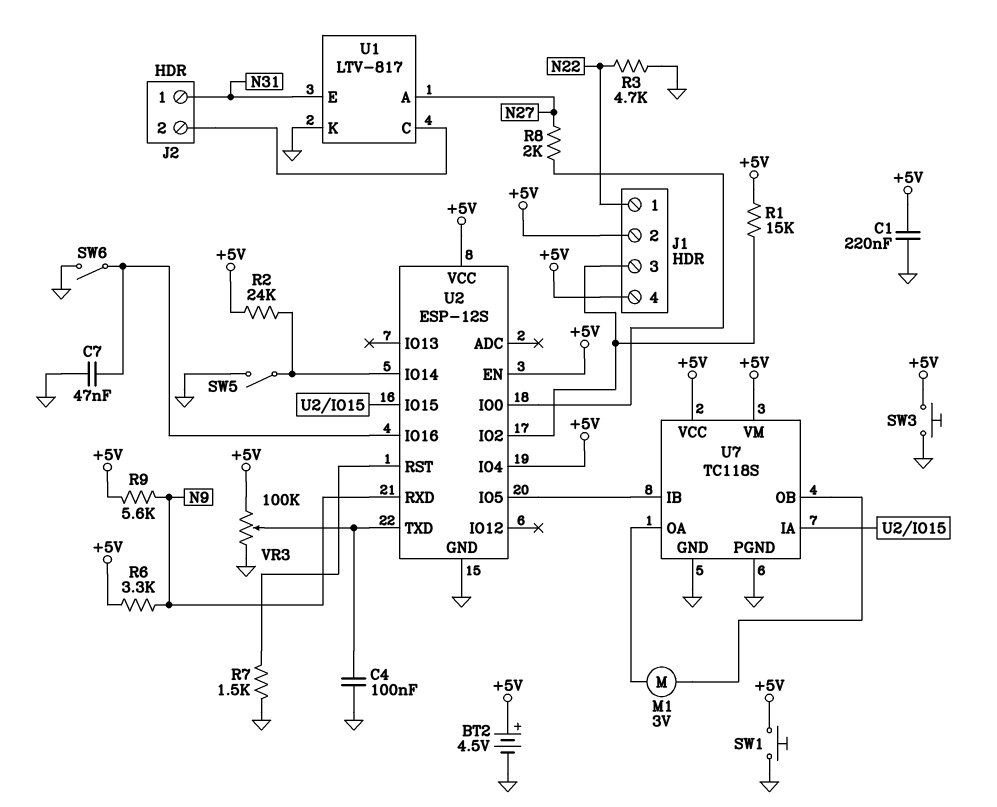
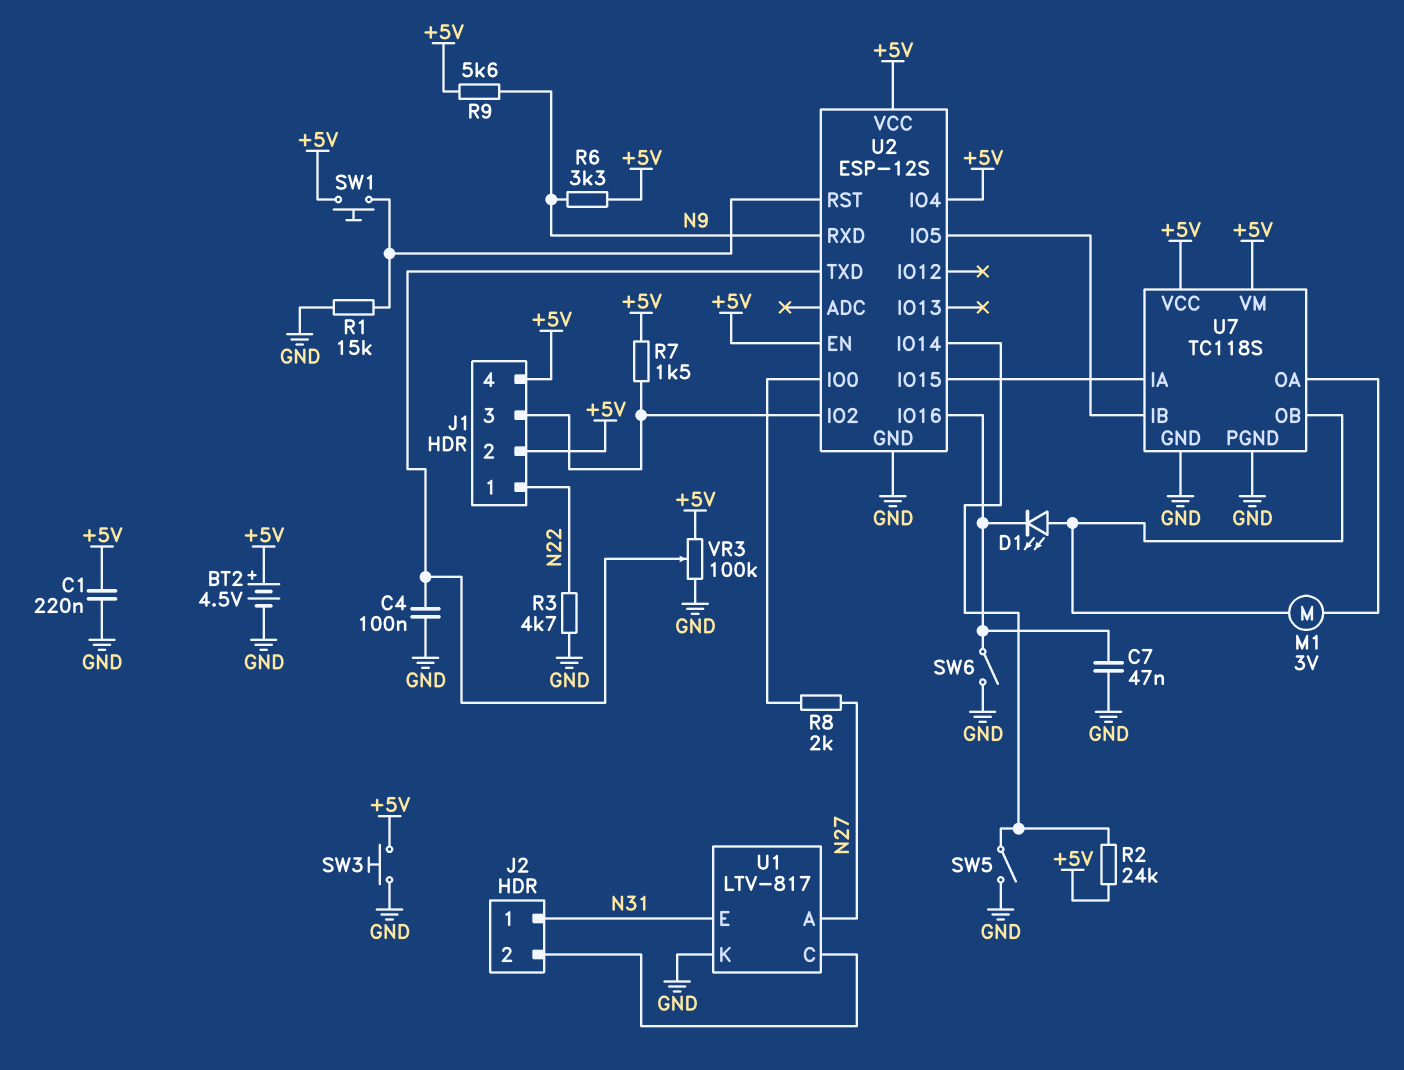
D1: none -> LED (A U7/OB, K U2/IO16)
R1: 15k (+5V, J1/3) -> 15k (GND, U2/RST)
R7: 1.5k (GND, U2/RST) -> 1.5k (+5V, J1/3)
SW1: button (+5V, GND) -> button (+5V, U2/RST)

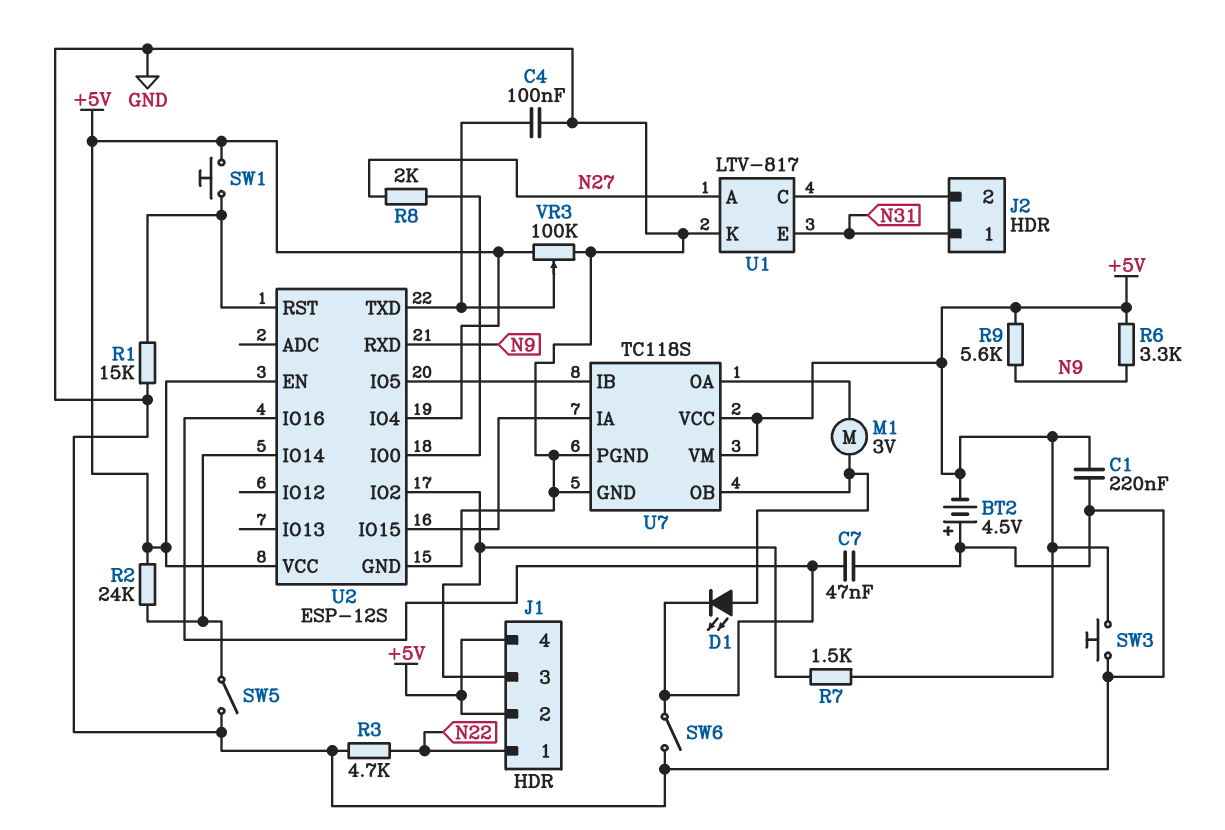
BT2: 4.5V (plus +5V, minus GND) -> 4.5V (plus GND, minus +5V)

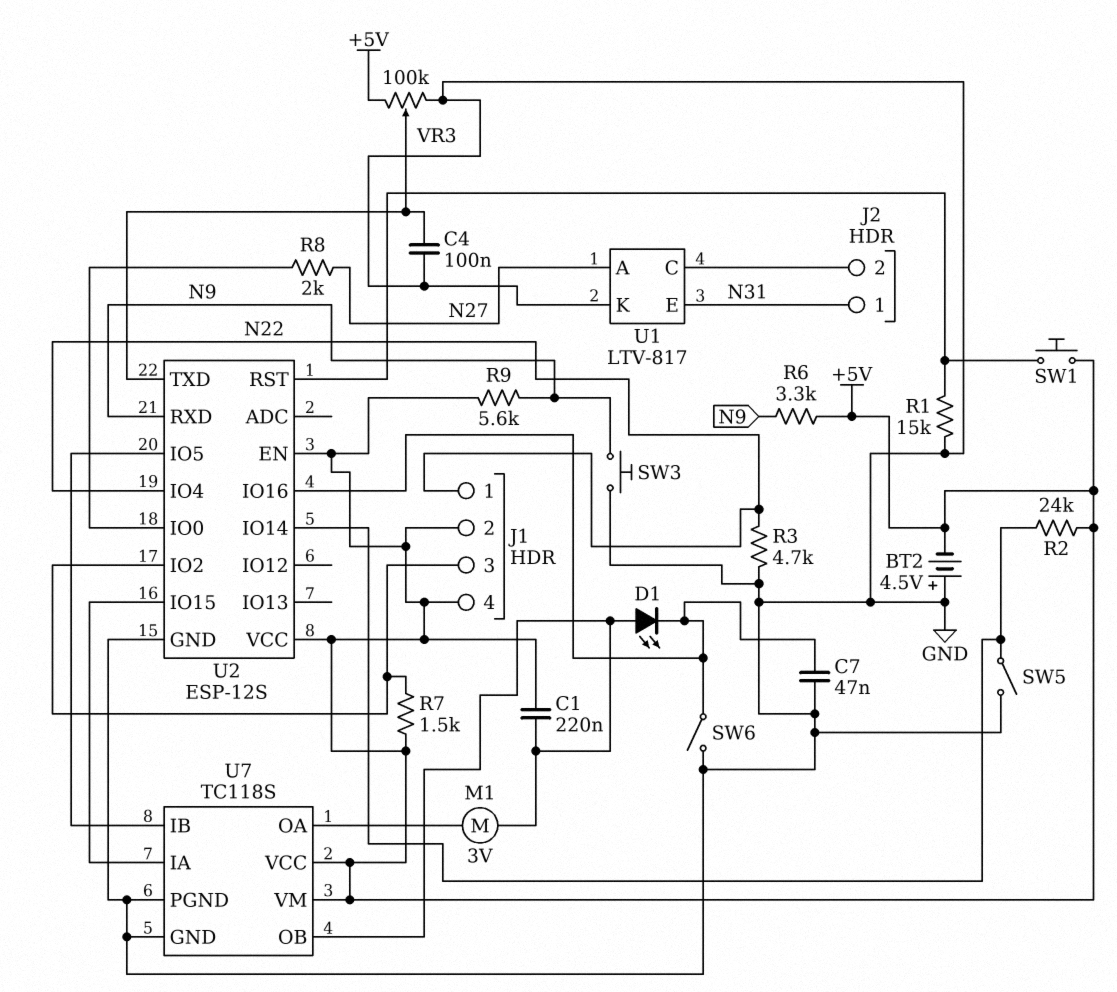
C1: 220nF (+5V, GND) -> 220nF (+5V, U7/OB)
SW3: button (+5V, GND) -> button (GND, N9)
U2 pin IO4: +5V -> N22

